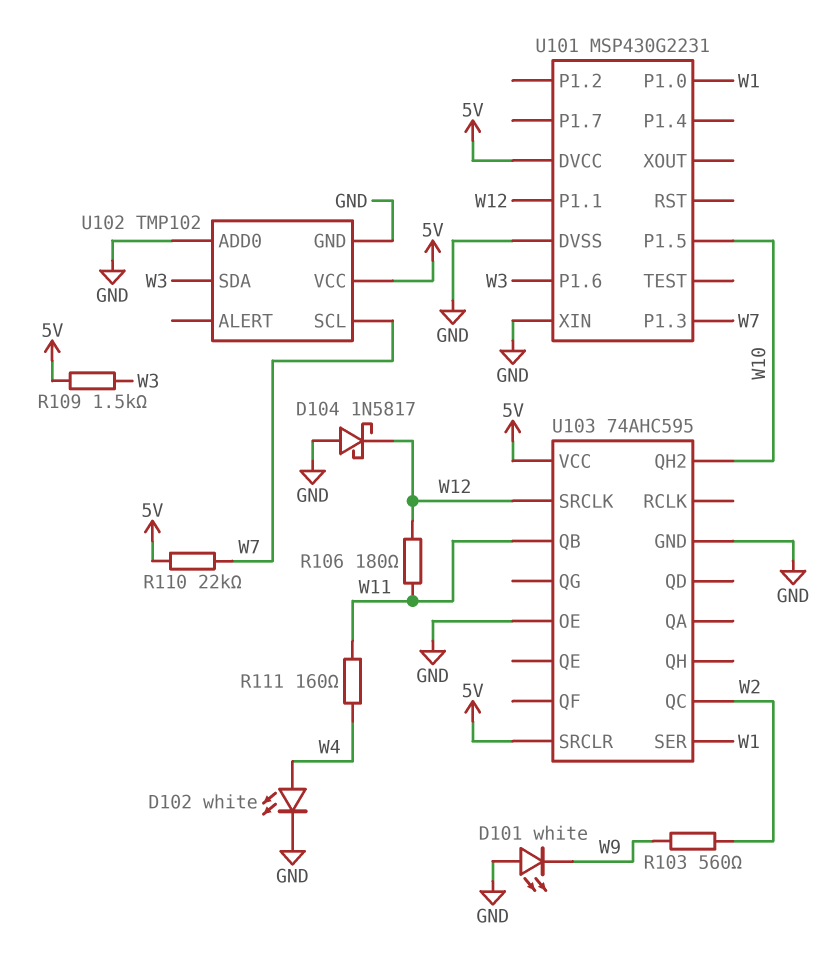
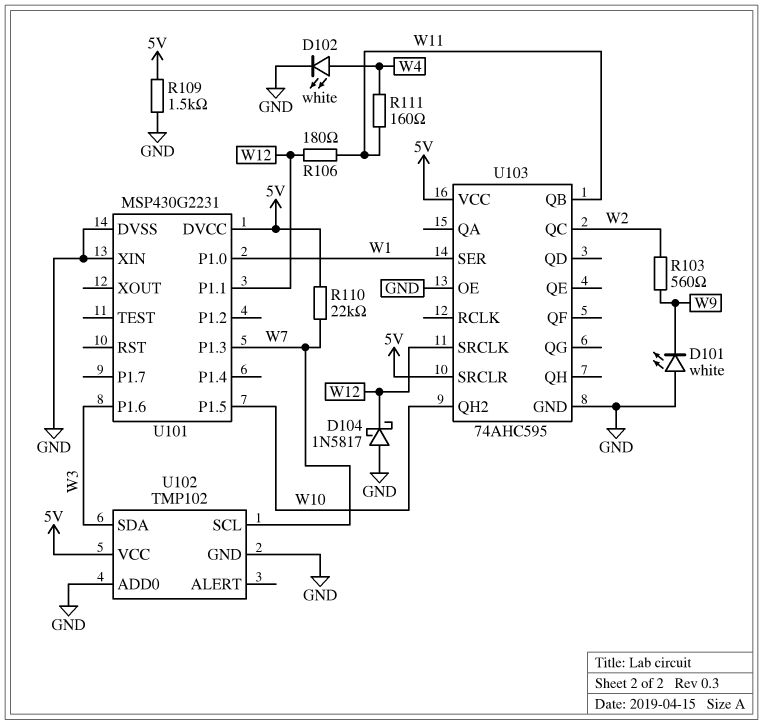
R109: 1.5k (5V, W3) -> 1.5k (5V, GND)

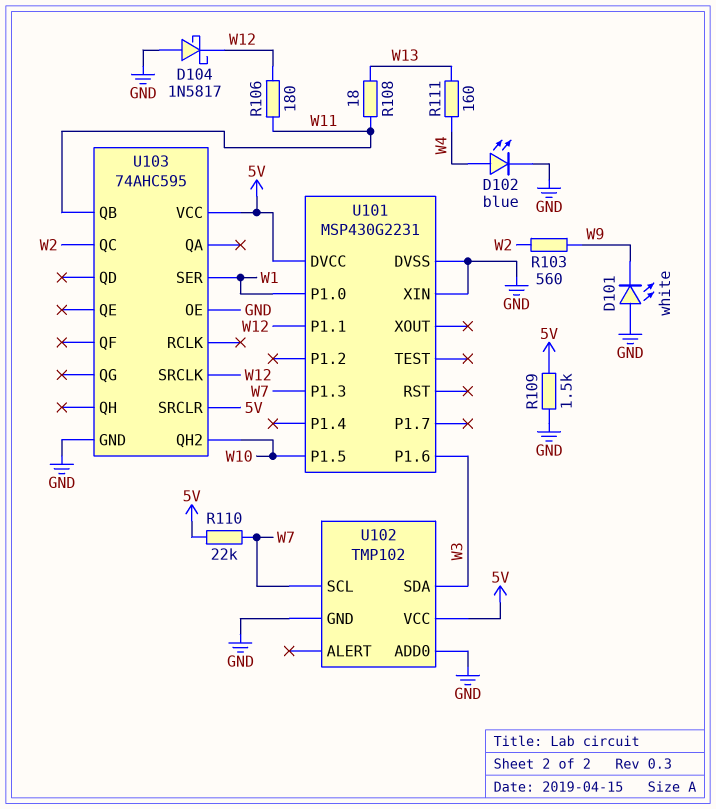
D102: LED white (A W4, K GND) -> LED blue (A W4, K GND)
R108: none -> 18 (W11, W13)
R111: 160 (W4, W11) -> 160 (W4, W13)

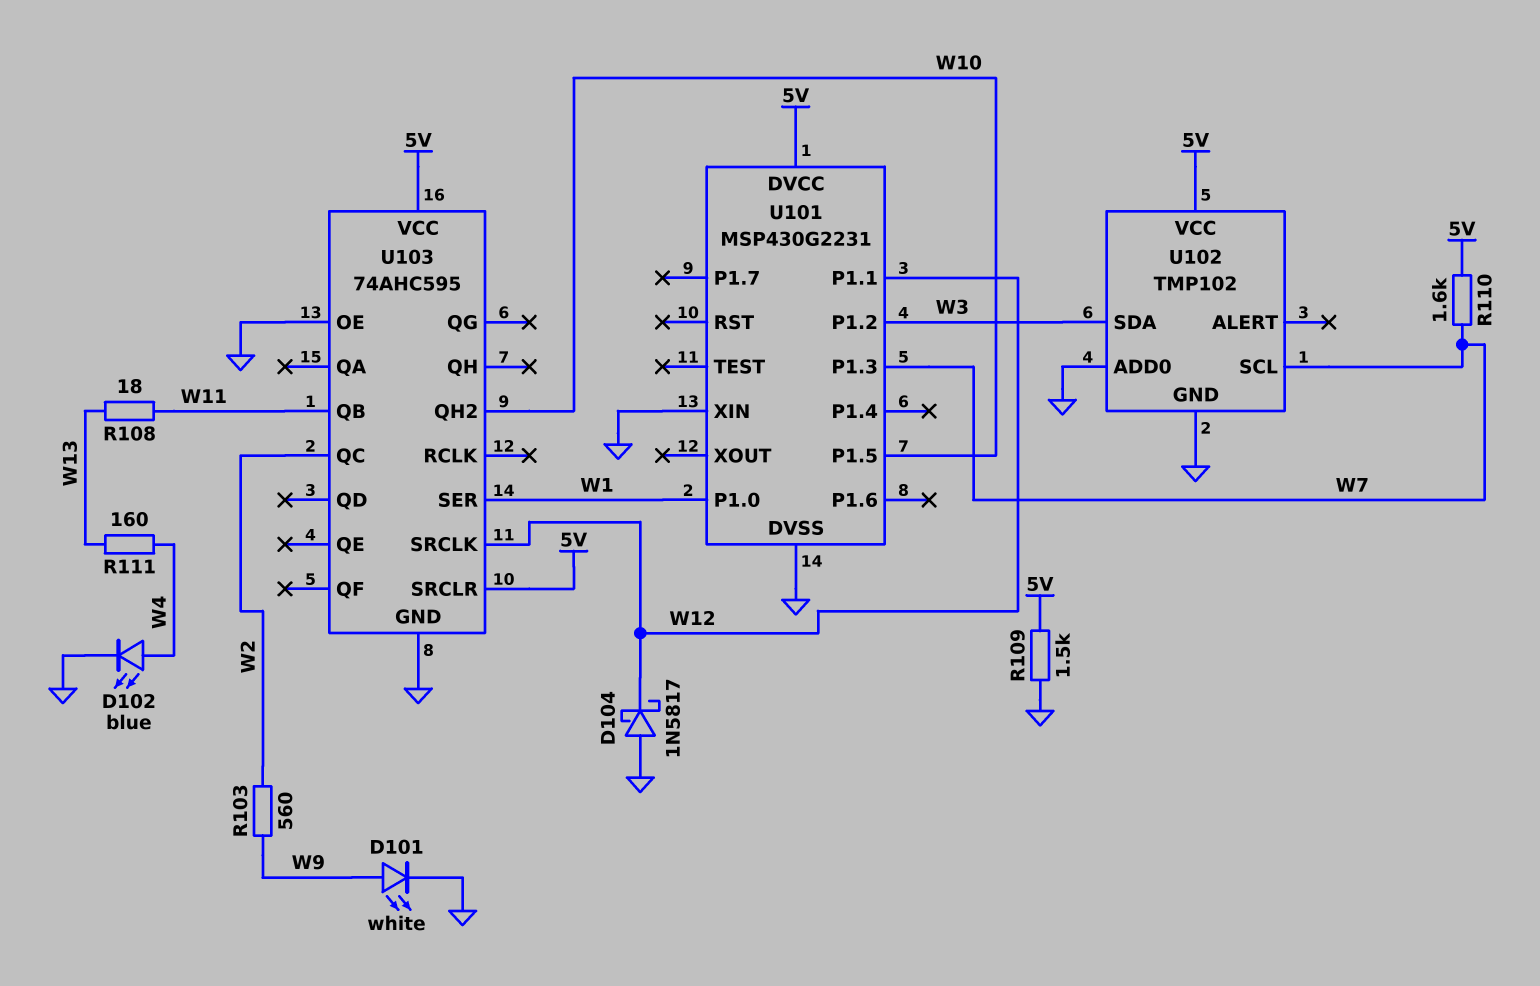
D101: LED white (A GND, K W9) -> LED white (A W9, K GND)
R106: 180 (W11, W12) -> none
R110: 22k (5V, W7) -> 1.6k (5V, W7)
U101 pin P1.2: none -> W3
U101 pin P1.6: W3 -> none

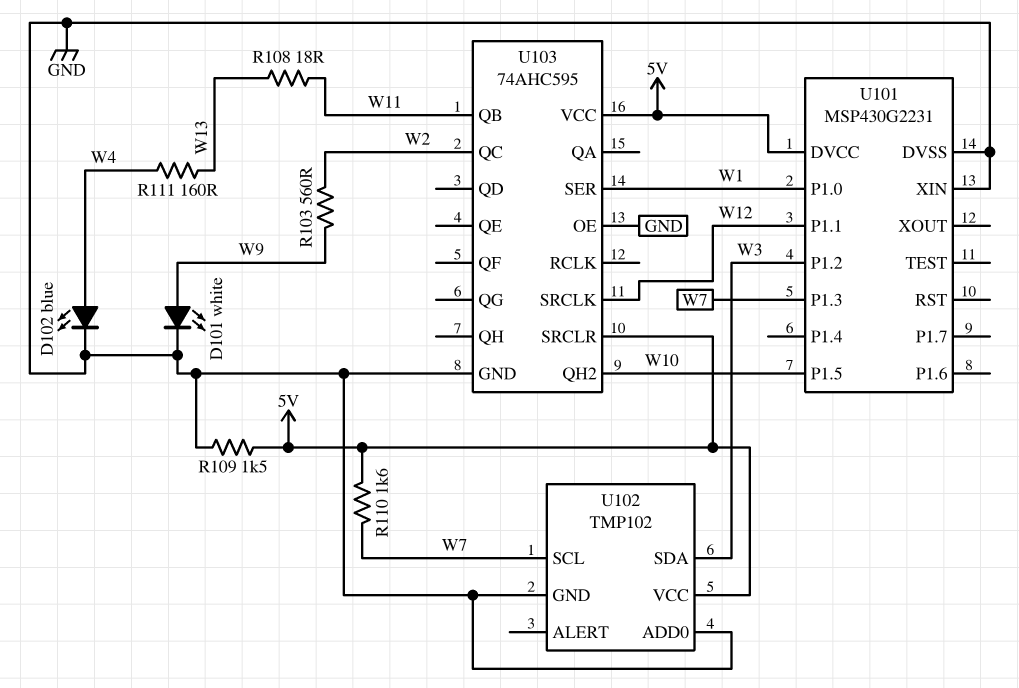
D104: schottky 1N5817 (A GND, K W12) -> none

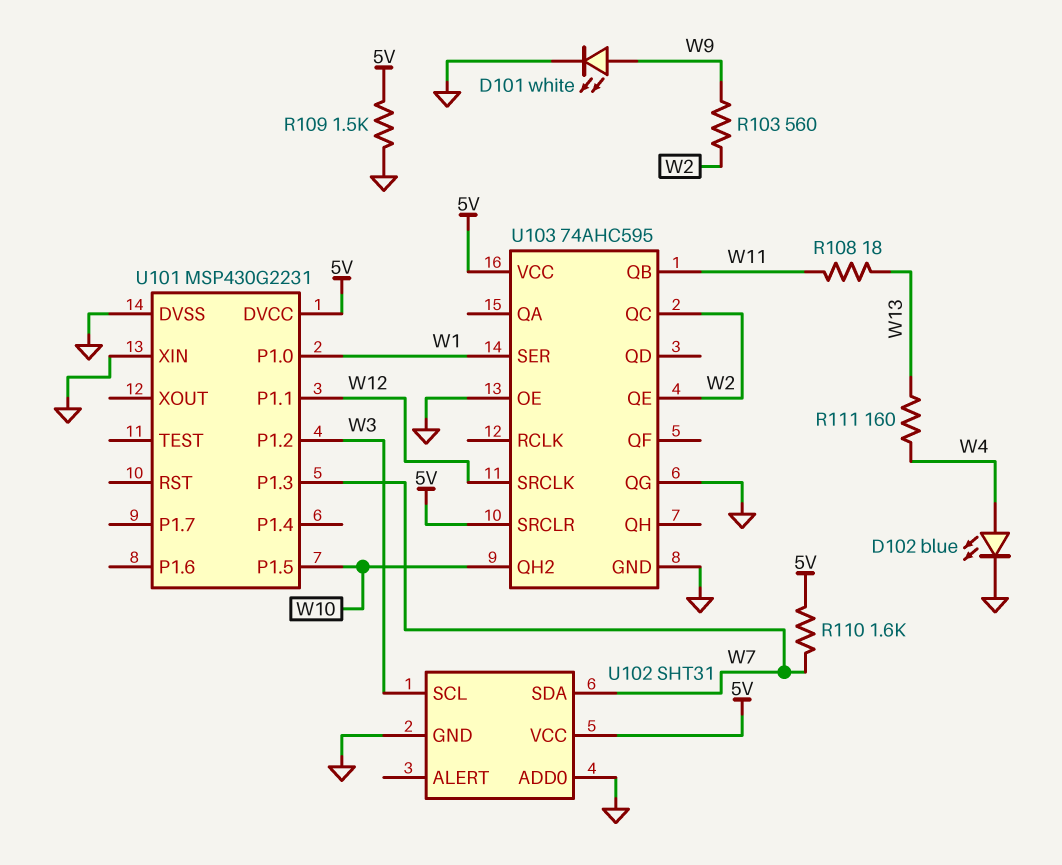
U102: TMP102 -> SHT31
U102 pin SCL: W7 -> W3
U102 pin SDA: W3 -> W7
U103 pin QE: none -> W2
U103 pin QG: none -> GND

